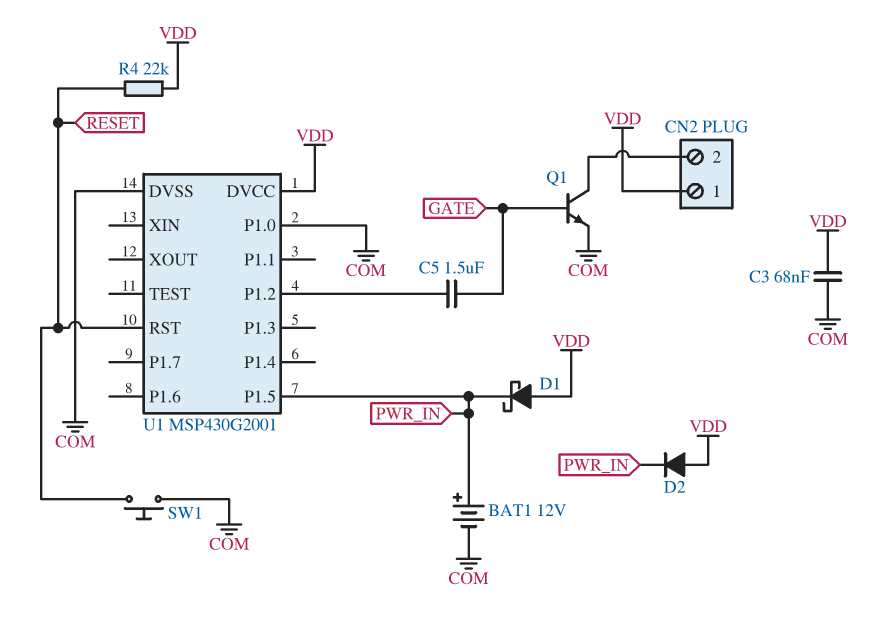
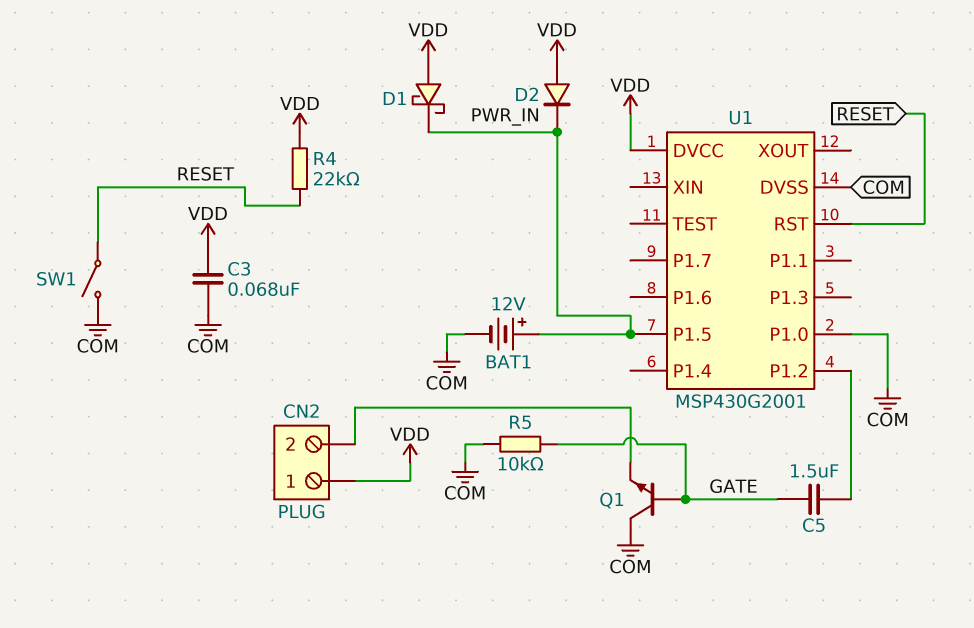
Q1: NPN (B GATE, C CN2/2, E COM) -> NPN (B GATE, C COM, E CN2/2)
R5: none -> 10k (COM, GATE)
SW1: button (COM, RESET) -> switch (COM, RESET)

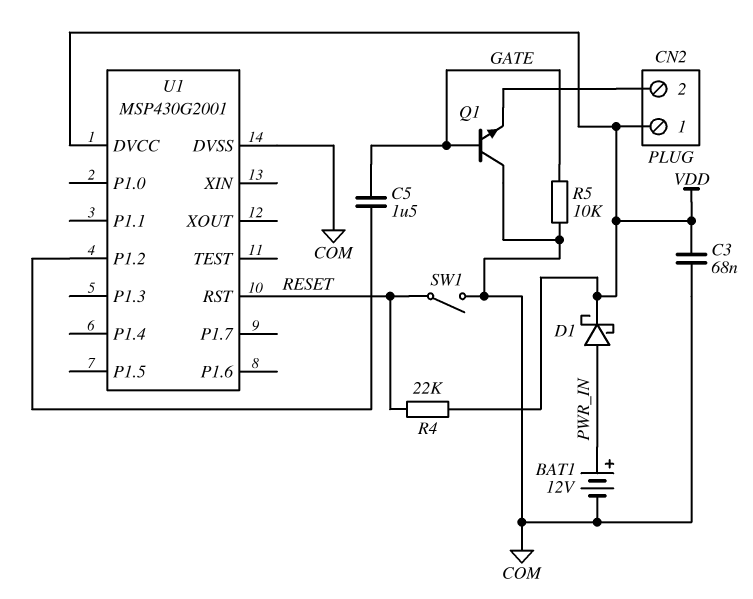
D1: schottky (A VDD, K PWR_IN) -> schottky (A PWR_IN, K VDD)
D2: diode (A VDD, K PWR_IN) -> none
U1 pin P1.0: COM -> none
U1 pin P1.5: PWR_IN -> none

